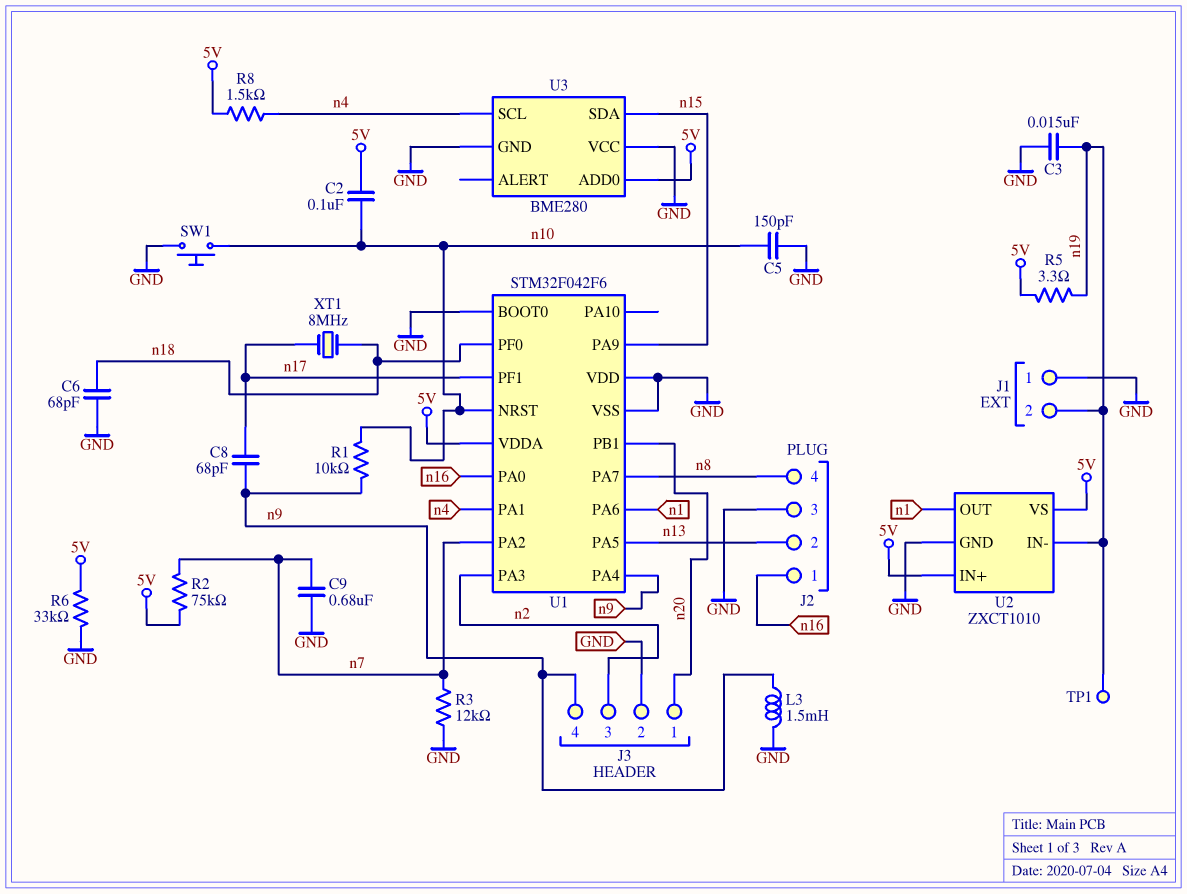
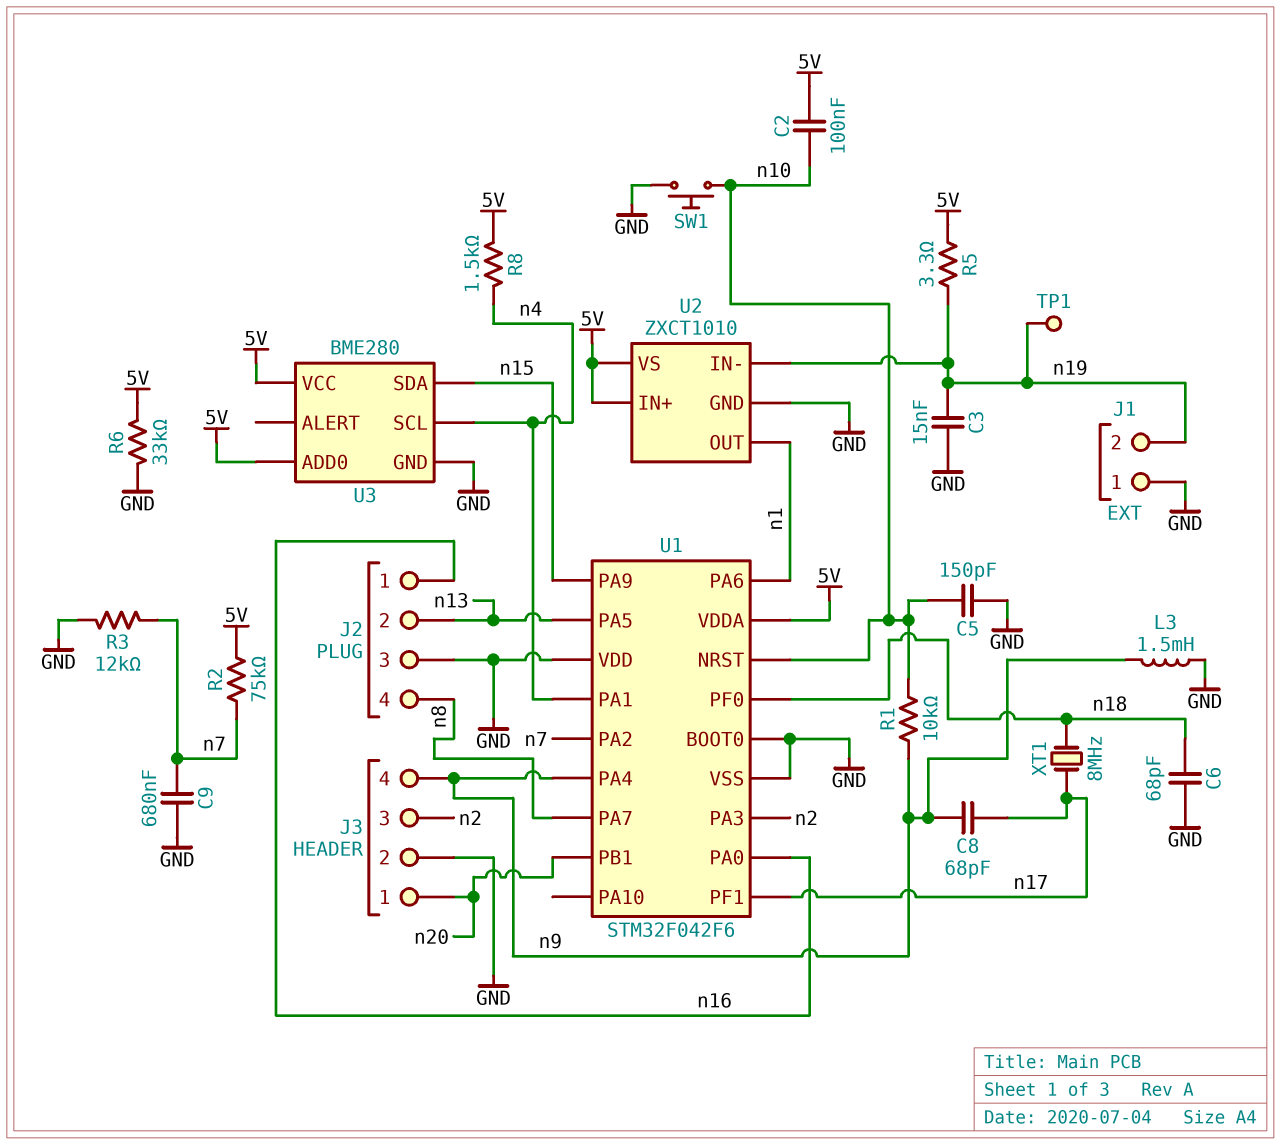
U3 pin VCC: GND -> 5V

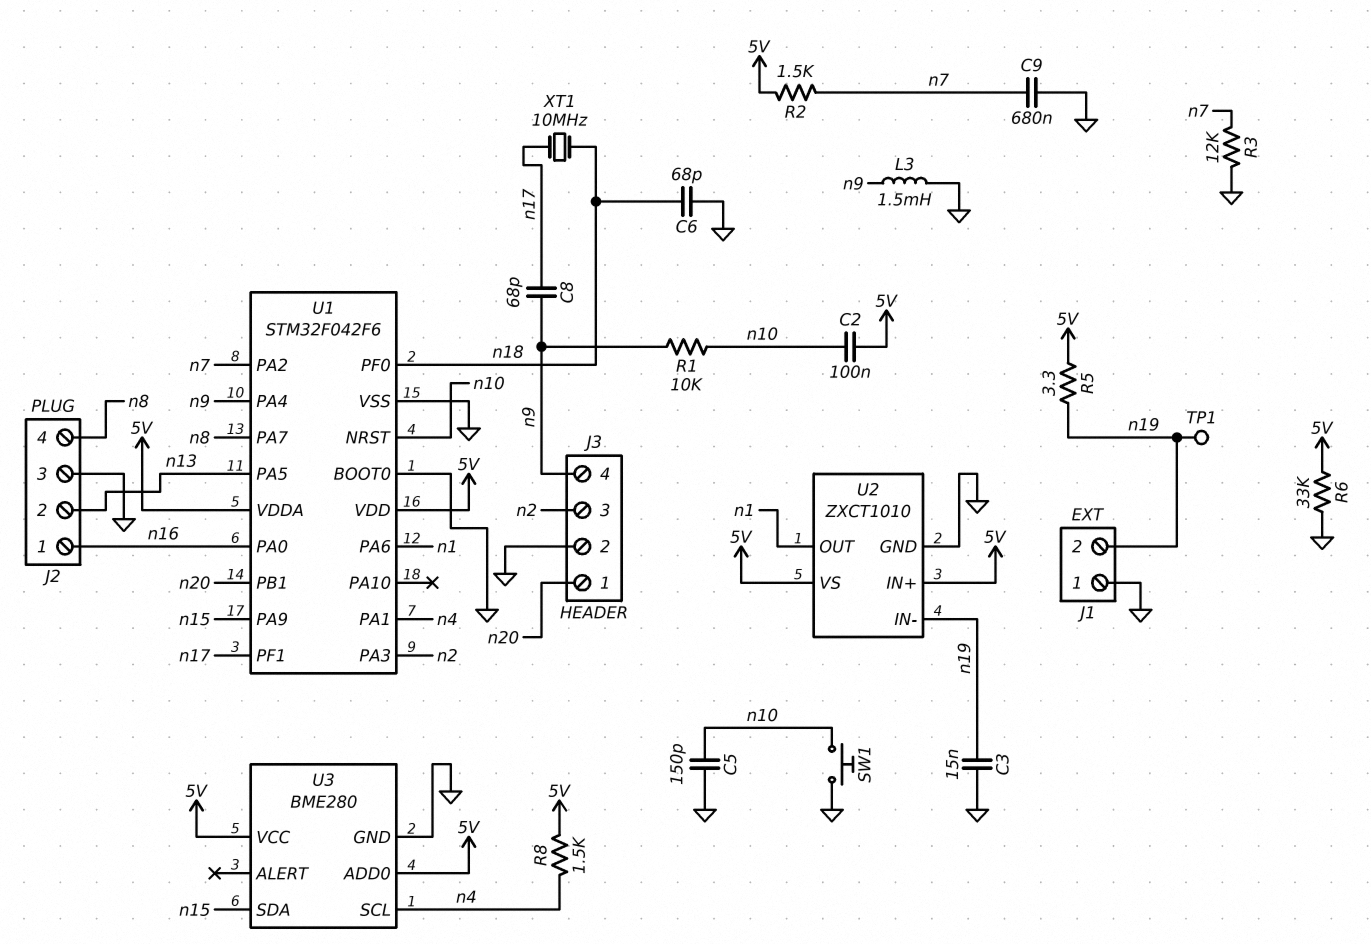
R2: 75k (5V, n7) -> 1.5k (5V, n7)
U1 pin VDD: GND -> 5V
XT1: 8MHz (n17, n18) -> 10MHz (n17, n18)

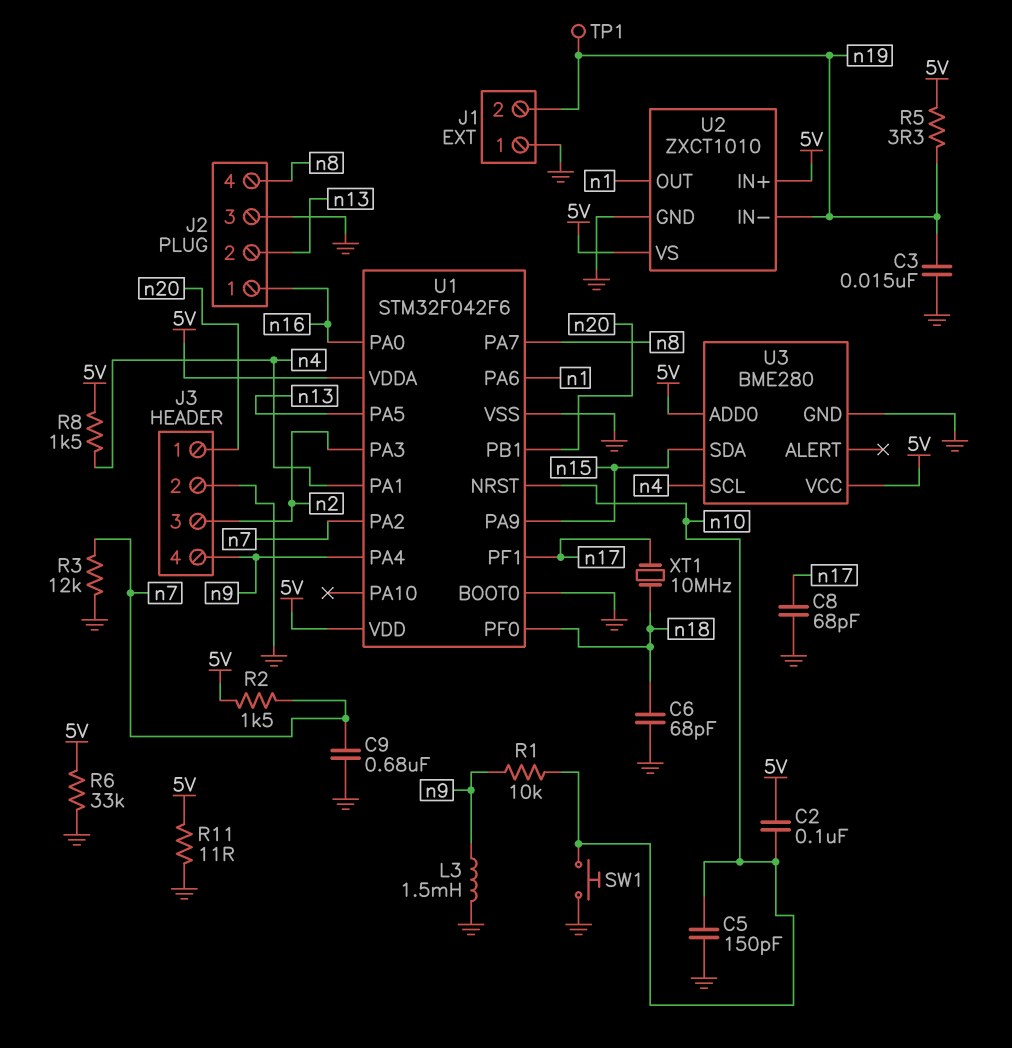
C8: 68pF (n9, n17) -> 68pF (GND, n17)
R11: none -> 11 (5V, GND)

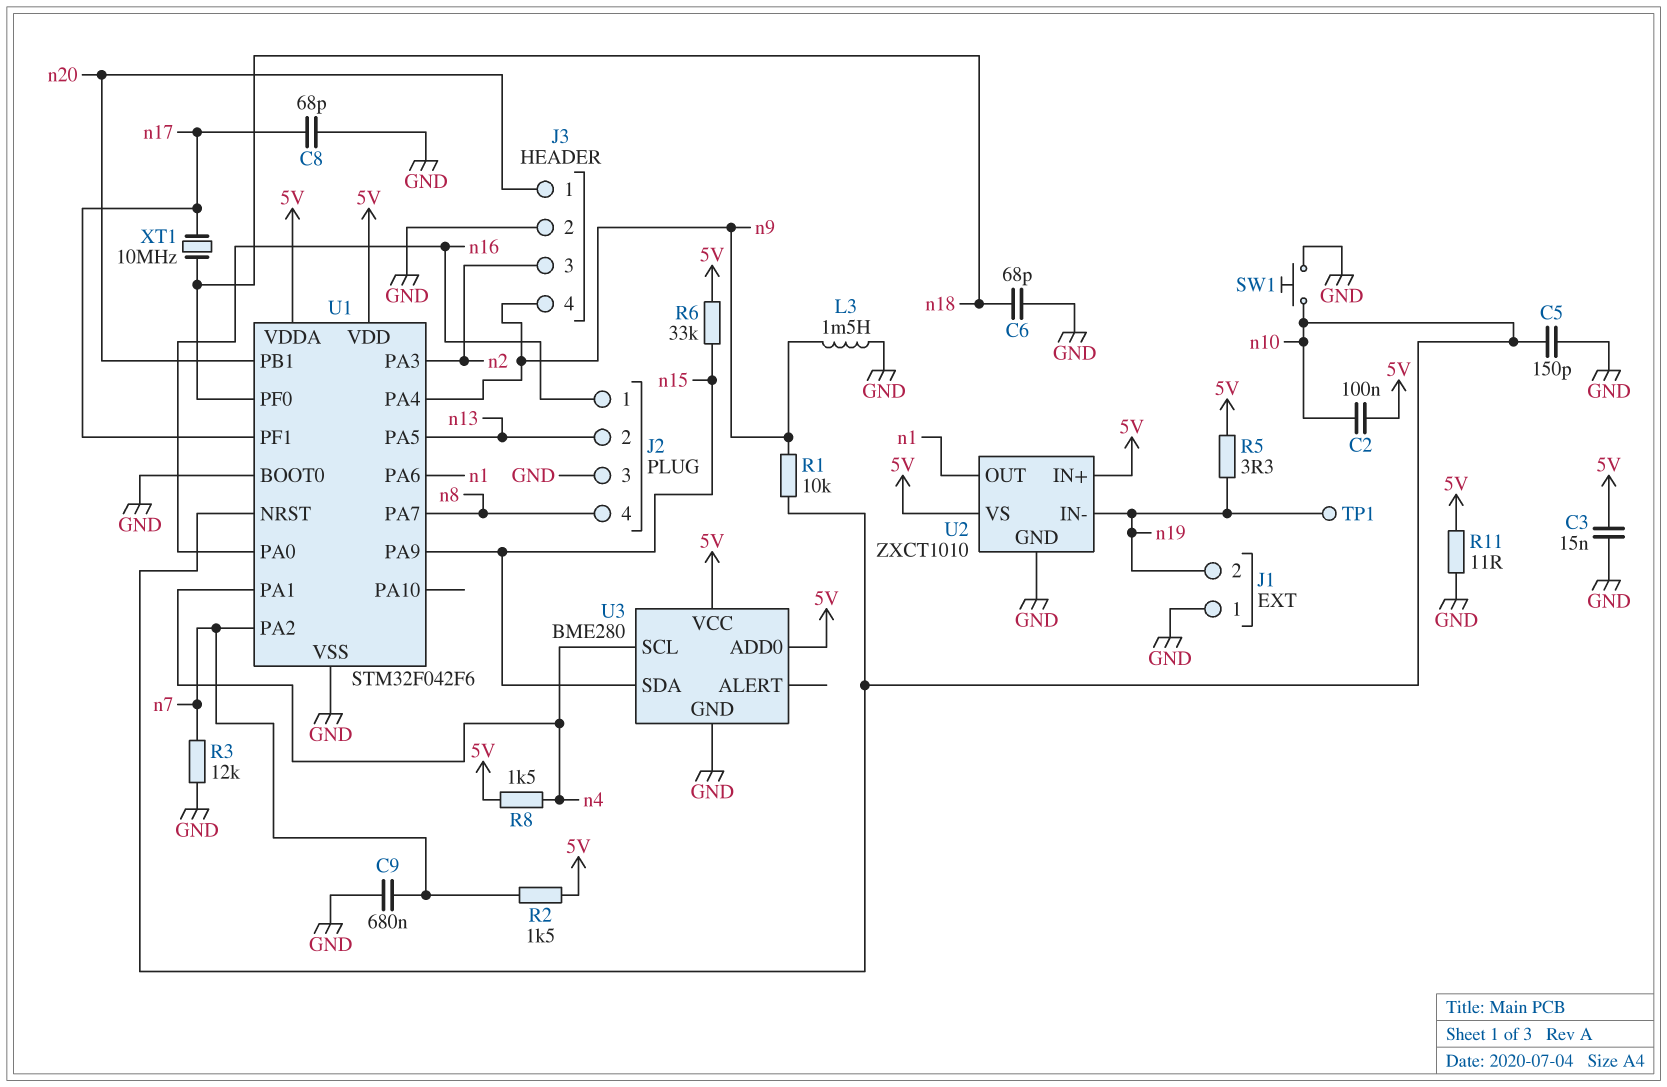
C3: 15nF (GND, n19) -> 15nF (5V, GND)
R6: 33k (5V, GND) -> 33k (5V, n15)

